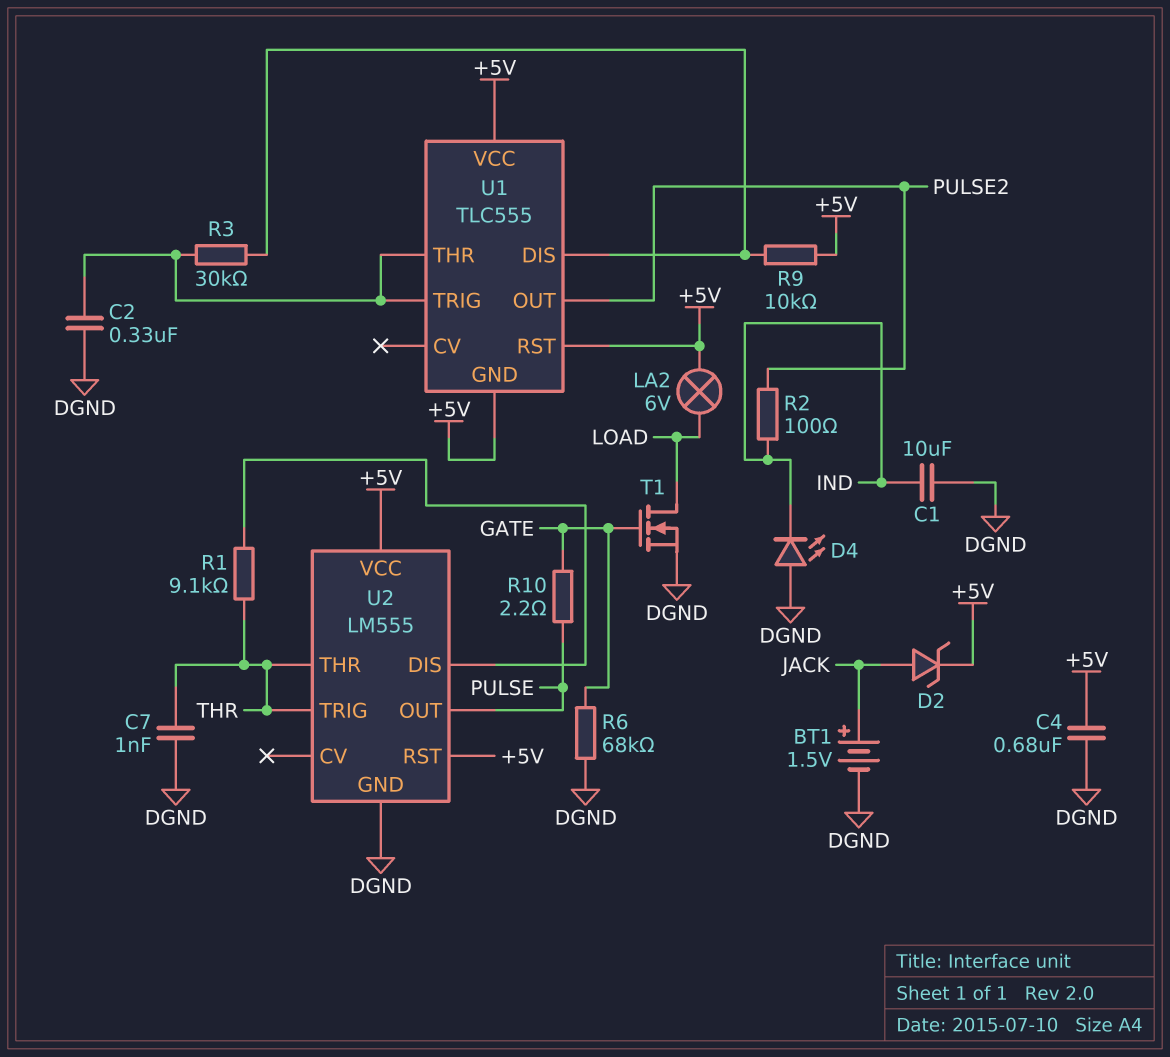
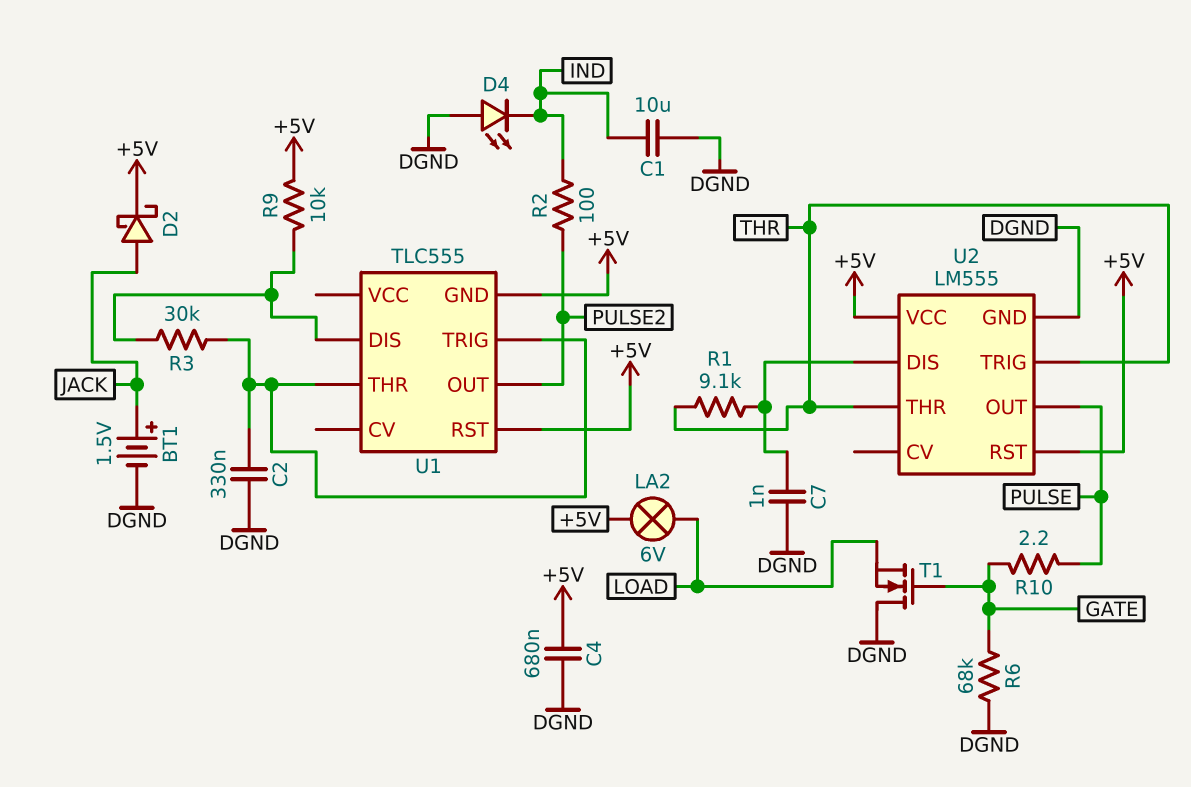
C7: 1nF (DGND, THR) -> 1nF (DGND, U2/DIS)
D2: zener (A JACK, K +5V) -> schottky (A JACK, K +5V)
T1: NMOS (G GATE, D LOAD, S DGND) -> NMOS (G GATE, D DGND, S LOAD)
U1 pin VCC: +5V -> none

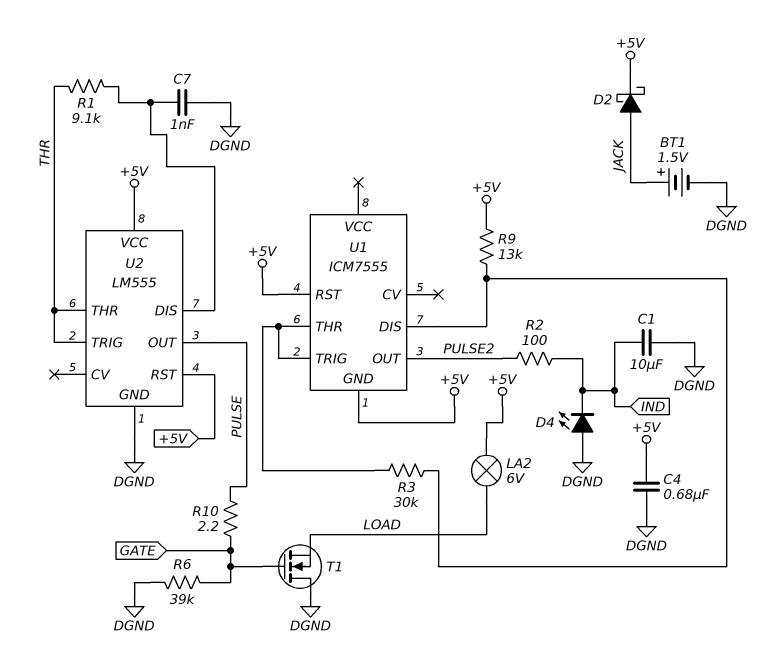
C2: 330nF (DGND, U1/THR) -> none
R6: 68k (DGND, GATE) -> 39k (DGND, GATE)
R9: 10k (+5V, U1/DIS) -> 13k (+5V, U1/DIS)
U1: TLC555 -> ICM7555

